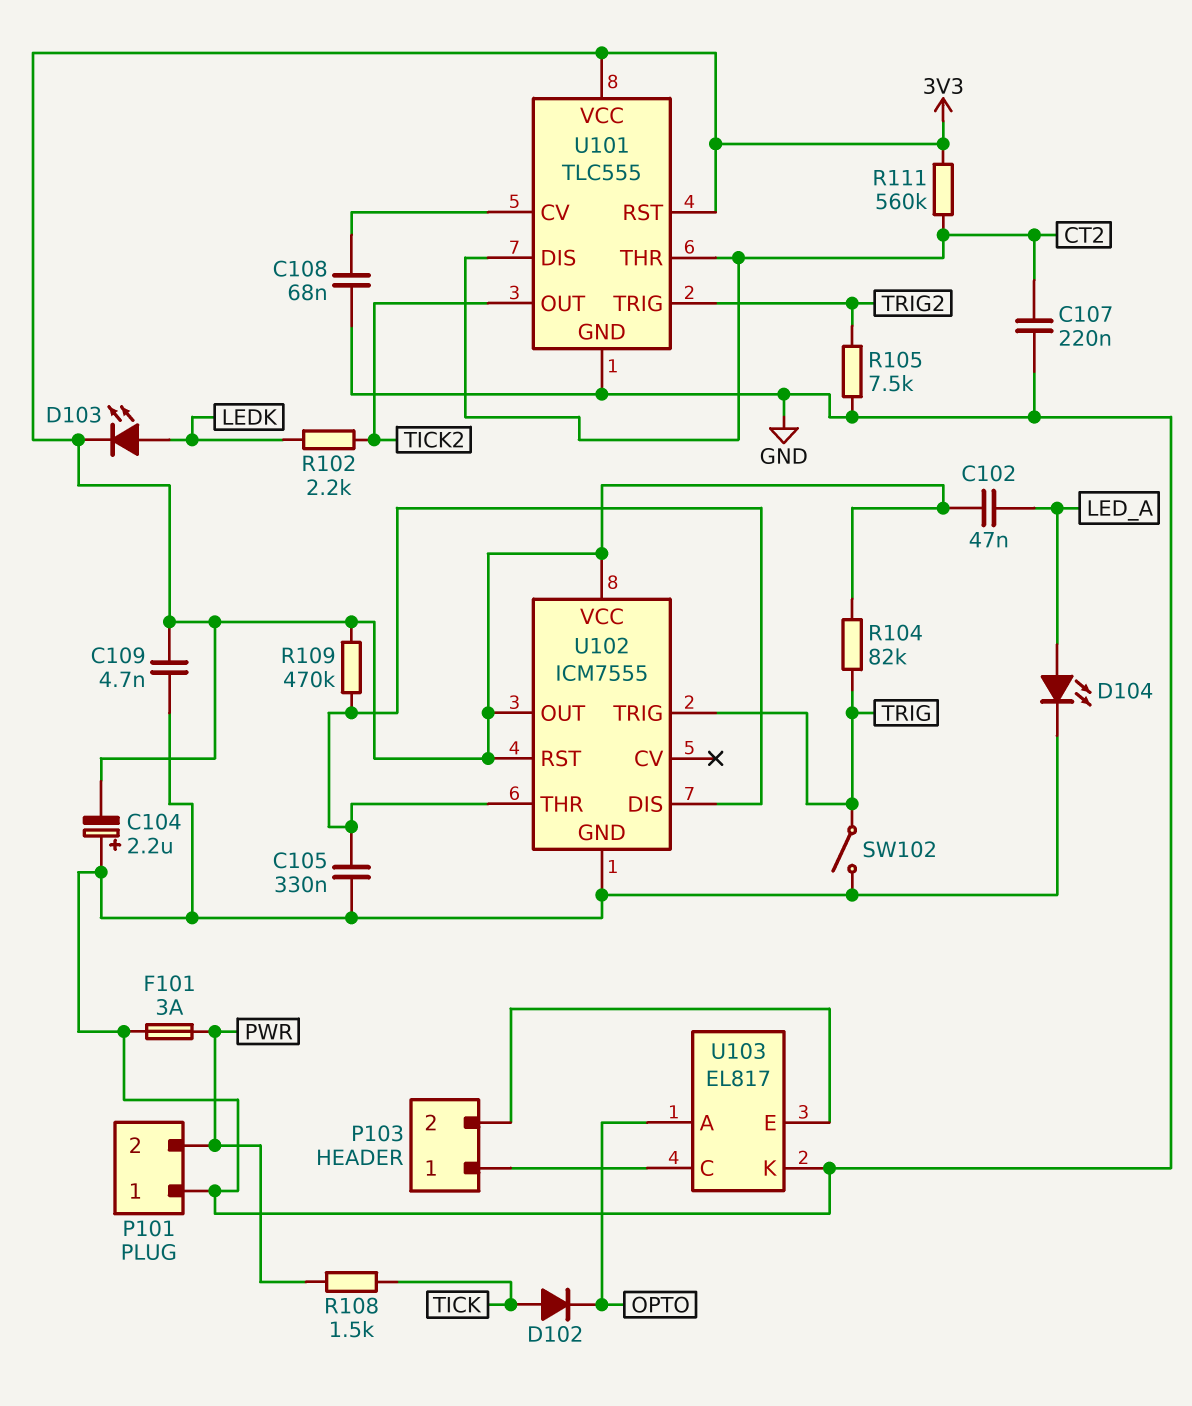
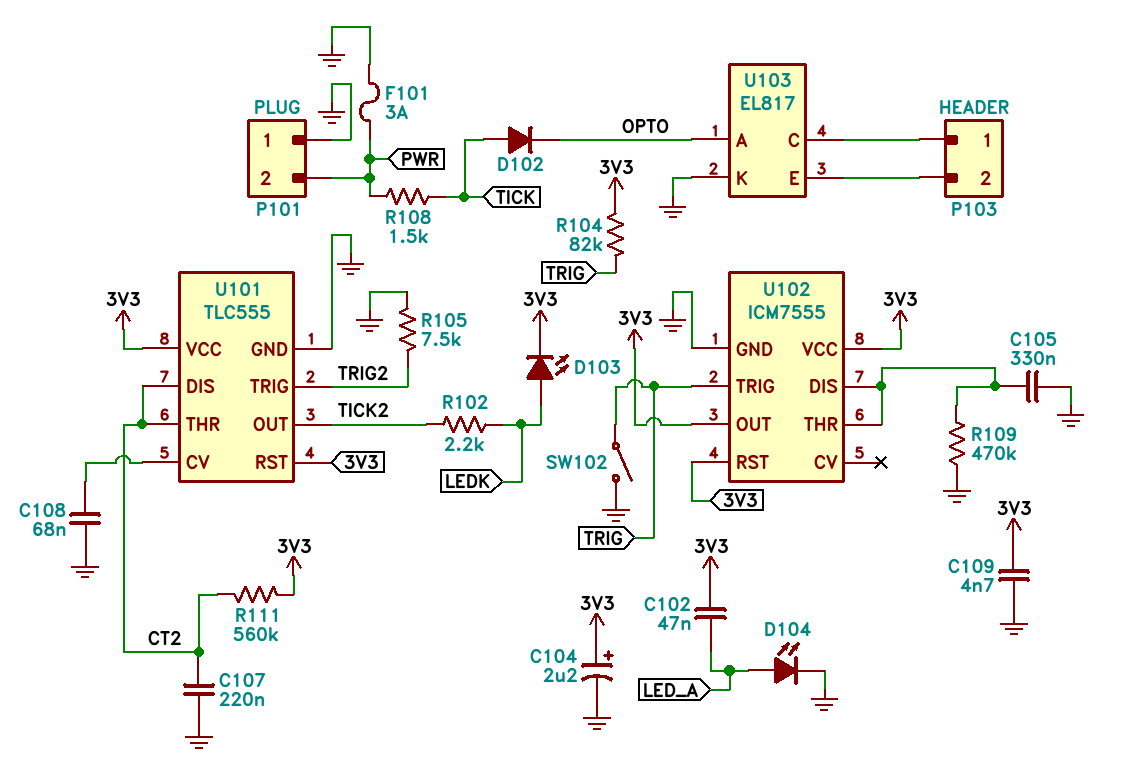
C104: 2.2uF (plus GND, minus 3V3) -> 2.2uF (plus 3V3, minus GND)
R109: 470k (3V3, U102/DIS) -> 470k (GND, U102/DIS)

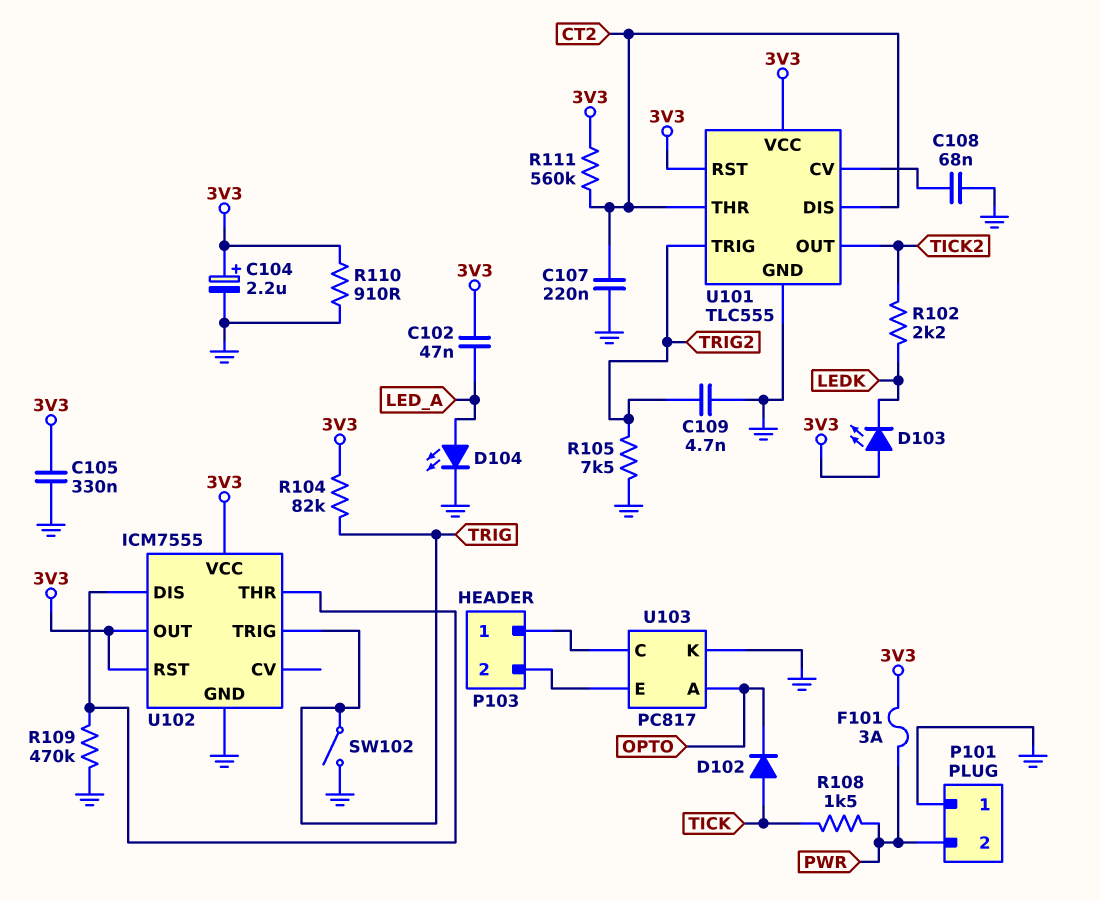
C105: 330nF (GND, U102/DIS) -> 330nF (3V3, GND)
C109: 4.7nF (3V3, GND) -> 4.7nF (GND, TRIG2)
D103: LED (A LEDK, K 3V3) -> LED (A 3V3, K LEDK)
F101: 3A (GND, PWR) -> 3A (3V3, PWR)
R110: none -> 910 (3V3, GND)
U103: EL817 -> PC817

